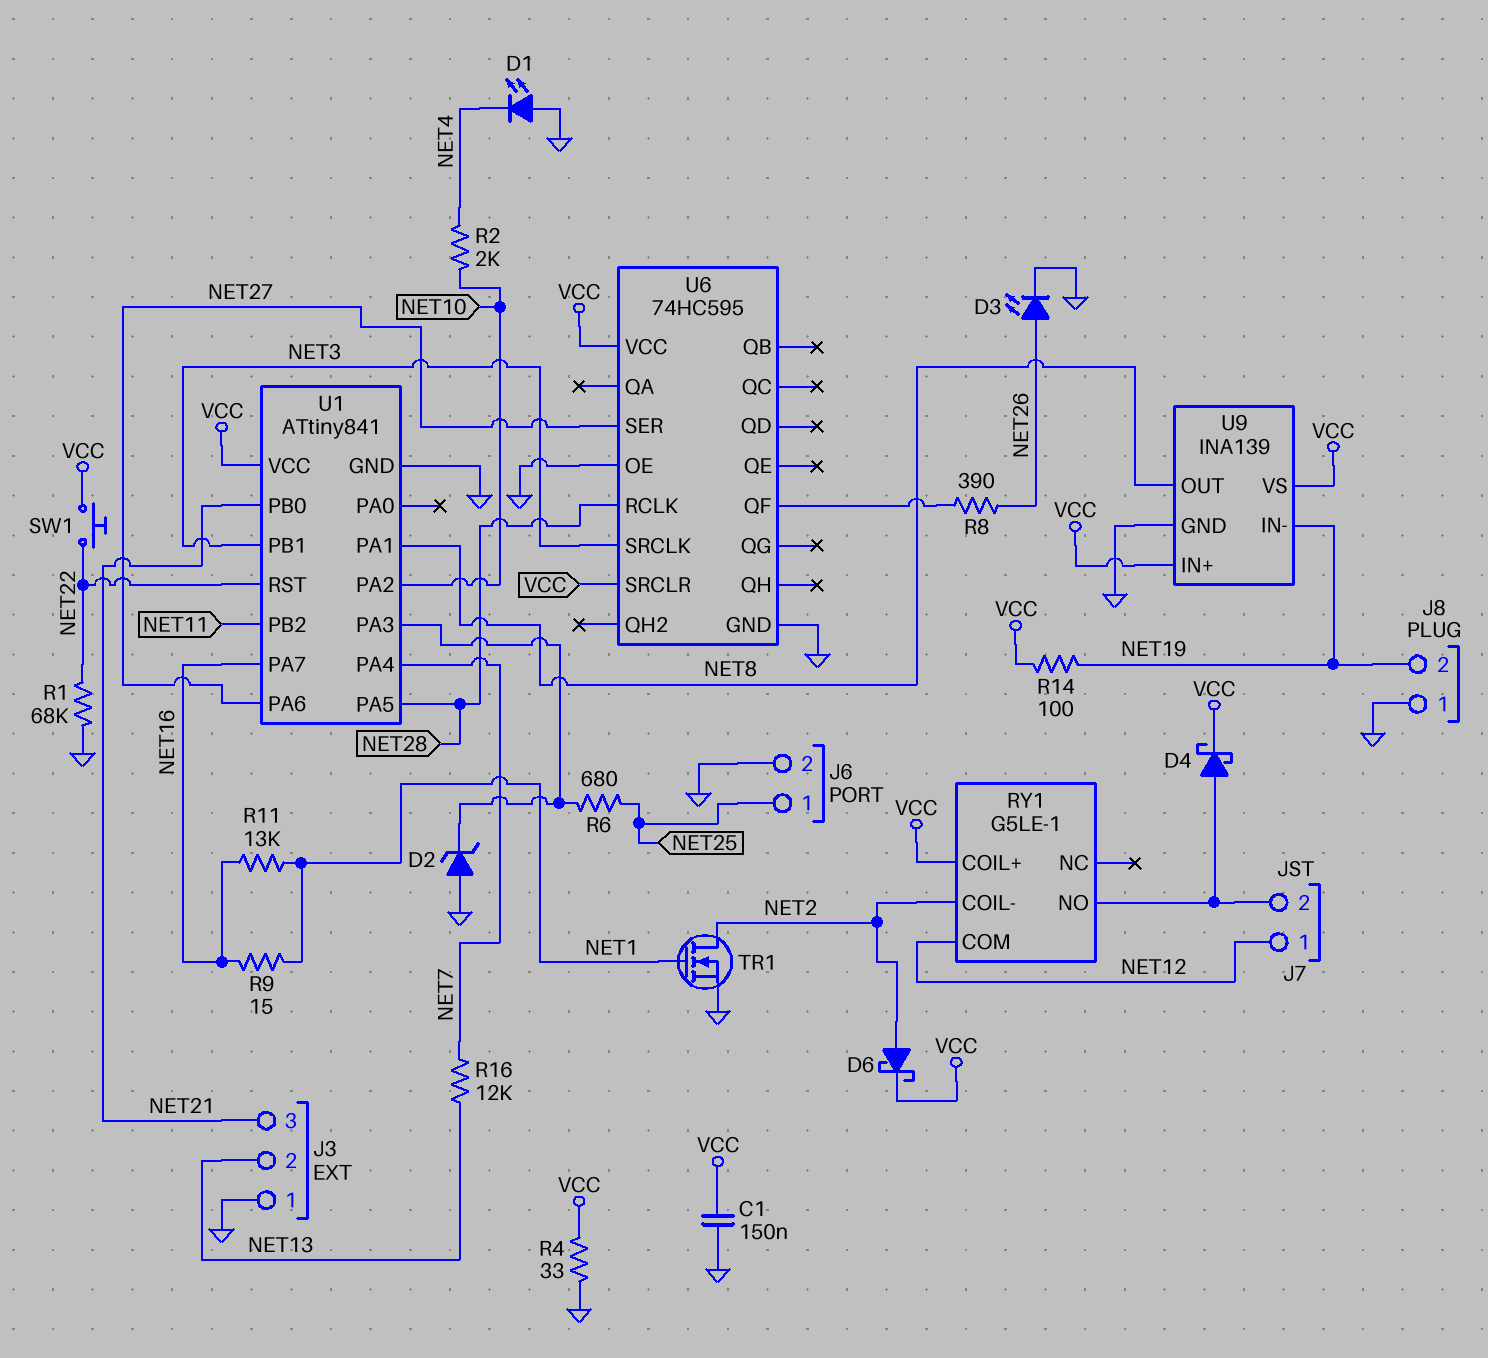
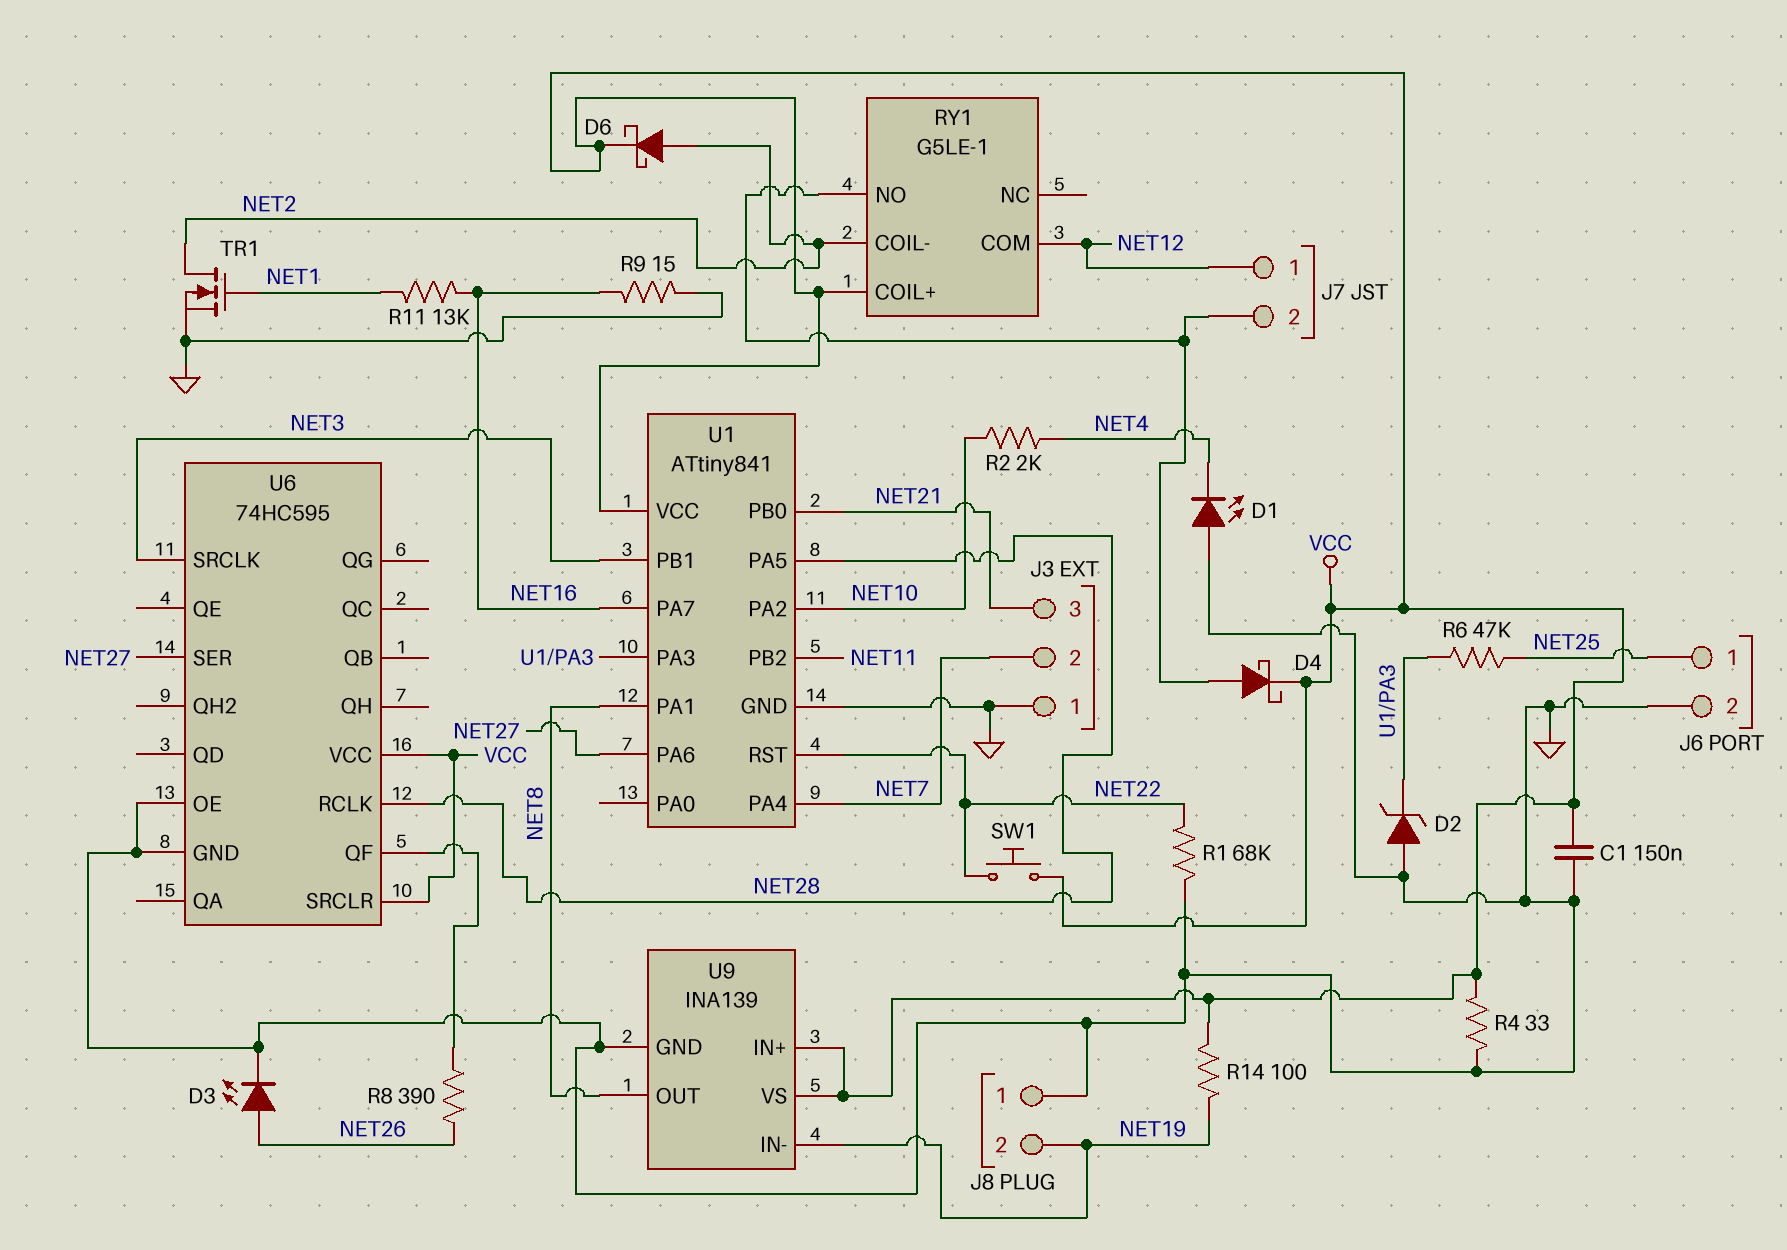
J3 pin 2: NET13 -> NET7
R6: 680 (NET25, U1/PA3) -> 47k (NET25, U1/PA3)
R9: 15 (NET1, NET16) -> 15 (GND, NET16)
R16: 12k (NET7, NET13) -> none

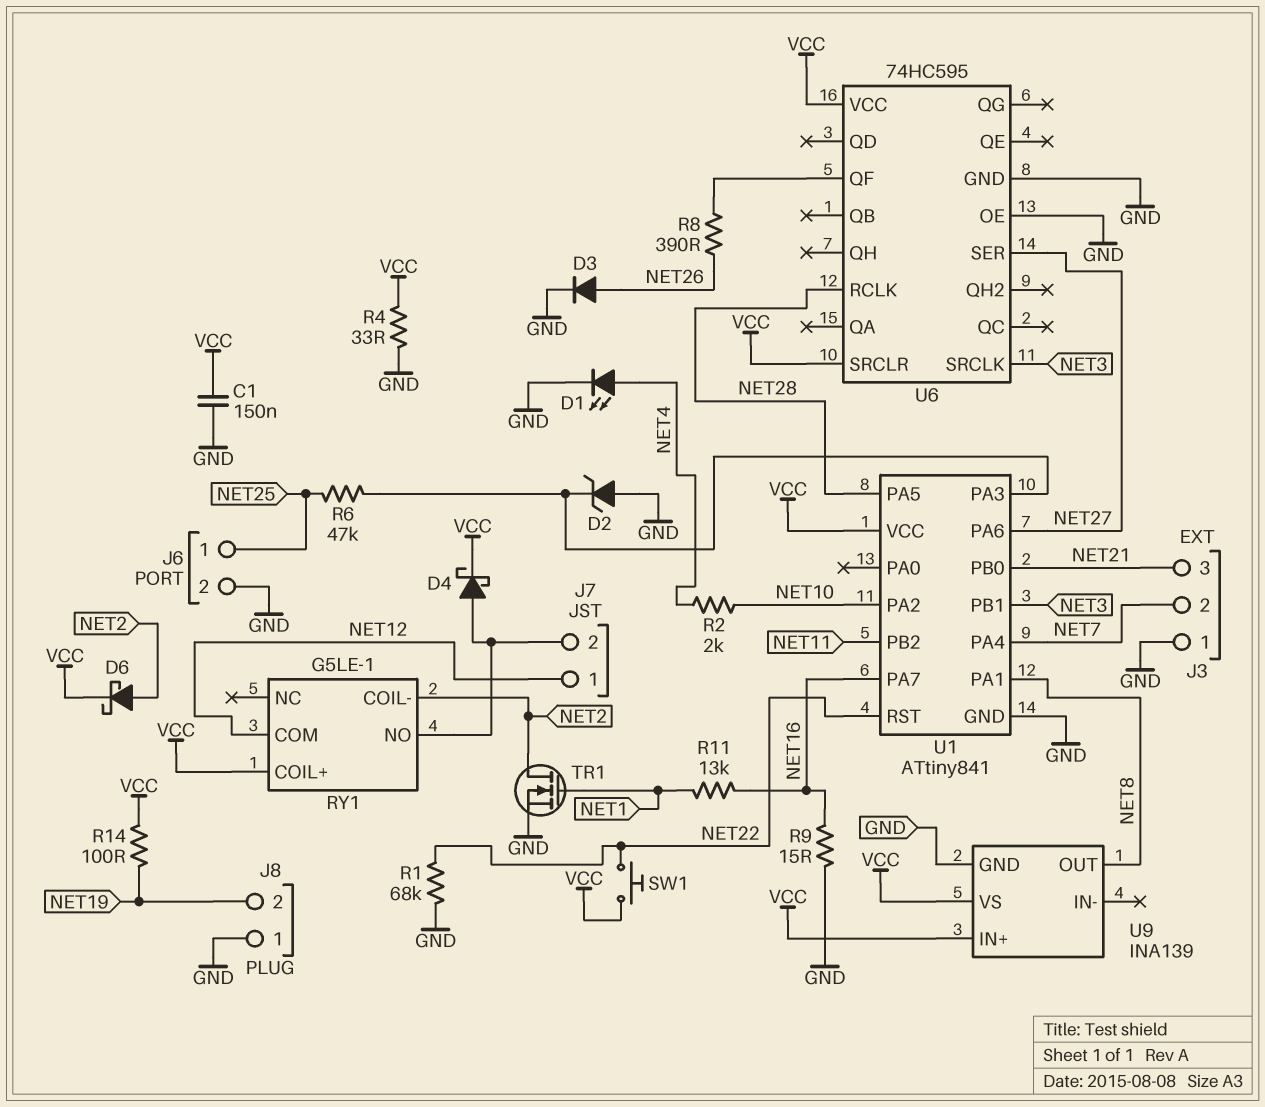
D1: LED (A GND, K NET4) -> LED (A NET4, K GND)
D3: LED (A NET26, K GND) -> diode (A NET26, K GND)
U9 pin IN-: NET19 -> none

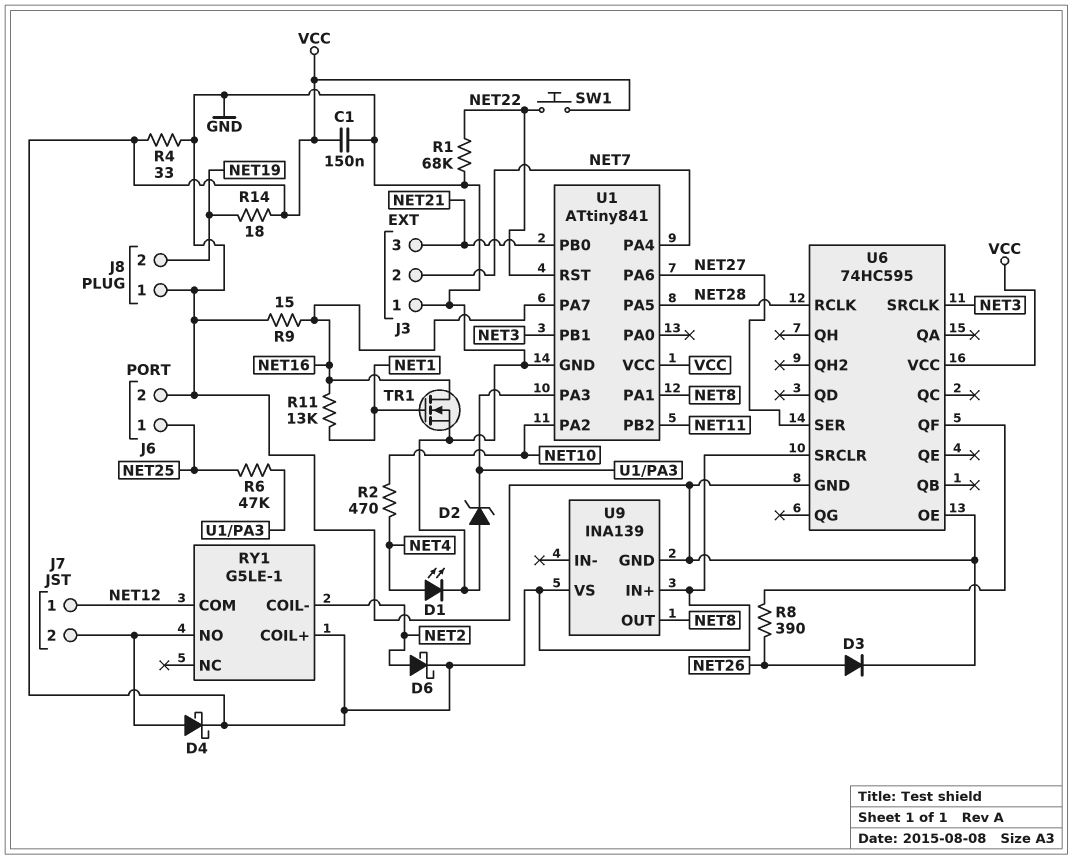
R2: 2k (NET4, NET10) -> 470 (NET4, NET10)
R14: 100 (NET19, VCC) -> 18 (NET19, VCC)
TR1: NMOS (G NET1, D NET2, S GND) -> NMOS (G NET1, D NET16, S GND)

